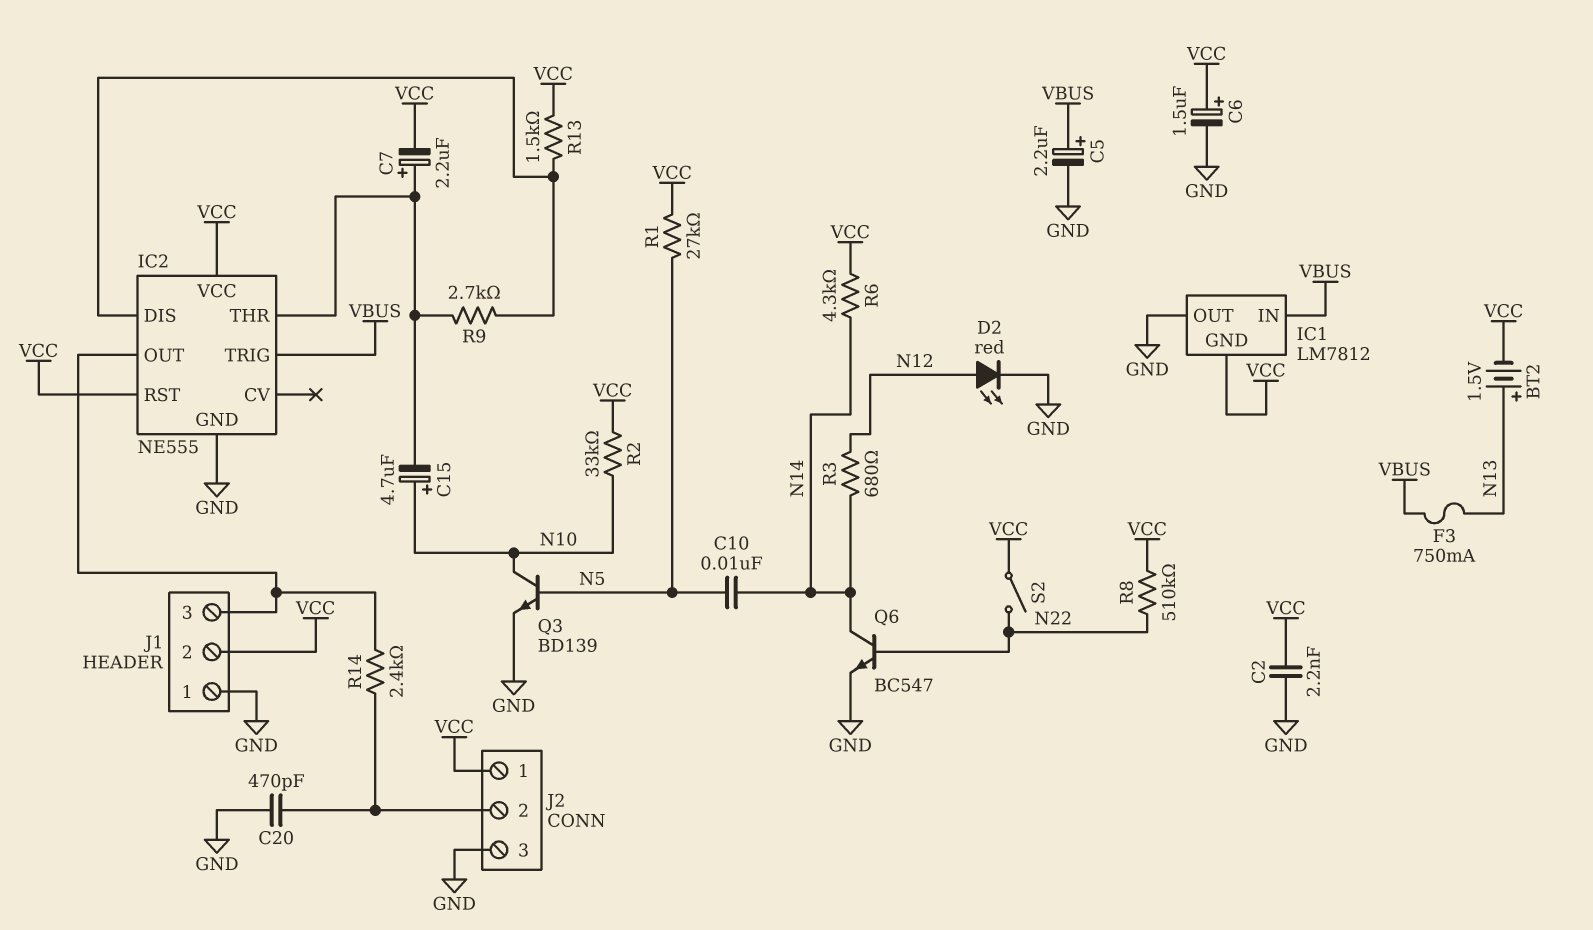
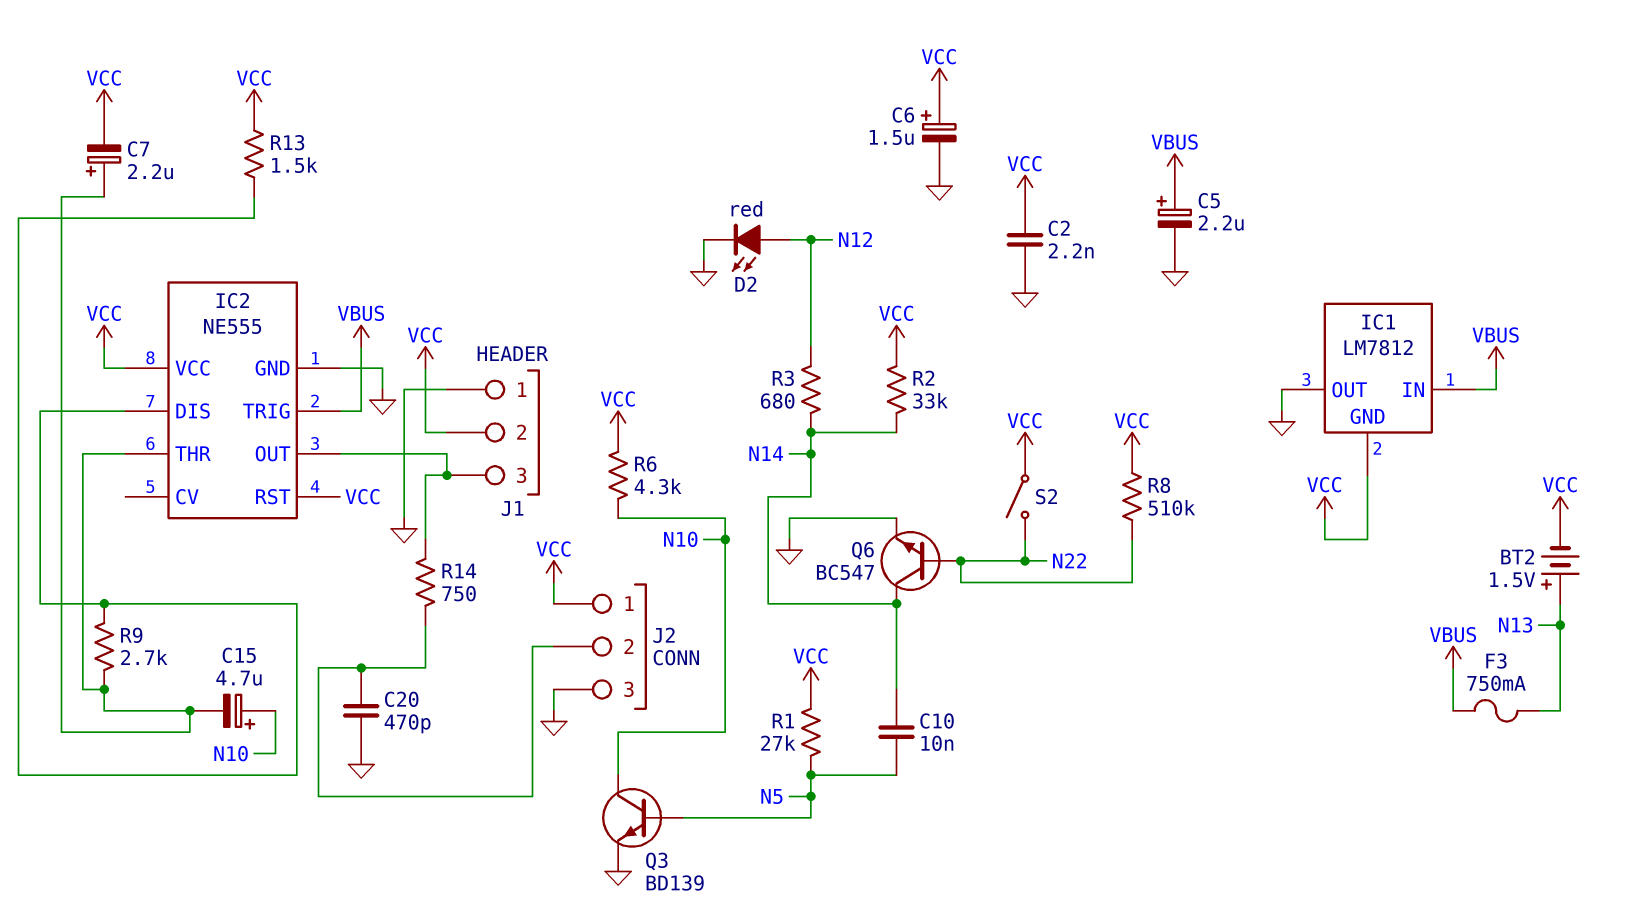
R2: 33k (N10, VCC) -> 33k (N14, VCC)
R6: 4.3k (N14, VCC) -> 4.3k (N10, VCC)
R14: 2.4k (IC2/OUT, J2/2) -> 750 (IC2/OUT, J2/2)

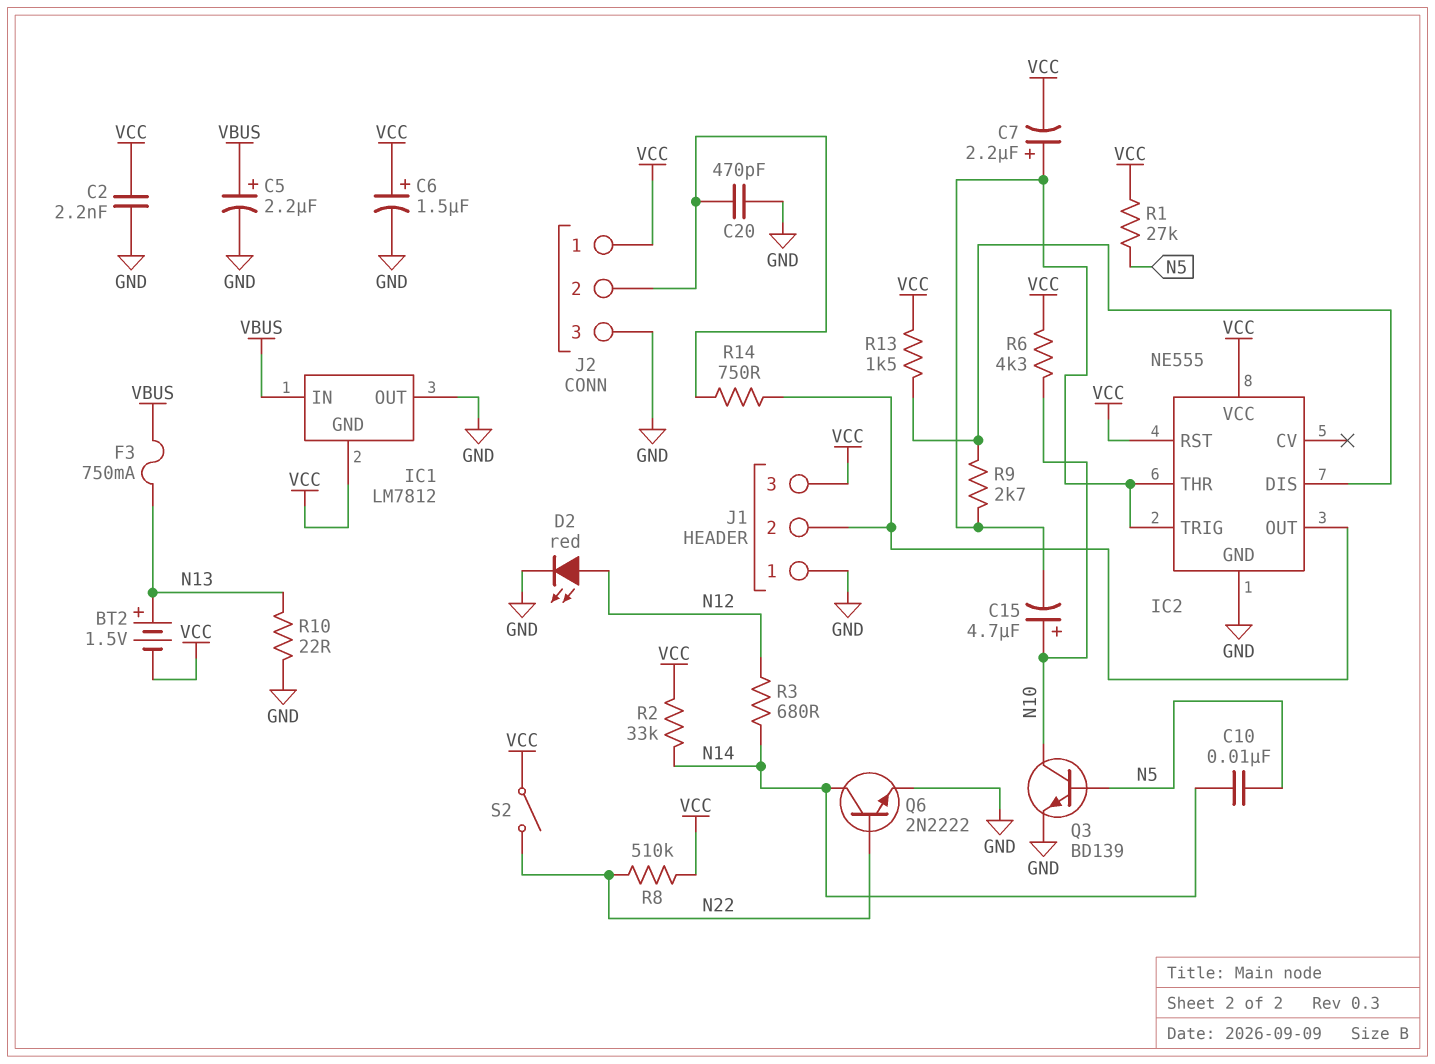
IC2 pin TRIG: VBUS -> IC2/THR
J1 pin 2: VCC -> IC2/OUT
J1 pin 3: IC2/OUT -> VCC
Q6: NPN BC547 (B N22, C N14, E GND) -> NPN 2N2222 (B N22, C N14, E GND)
R10: none -> 22 (GND, N13)

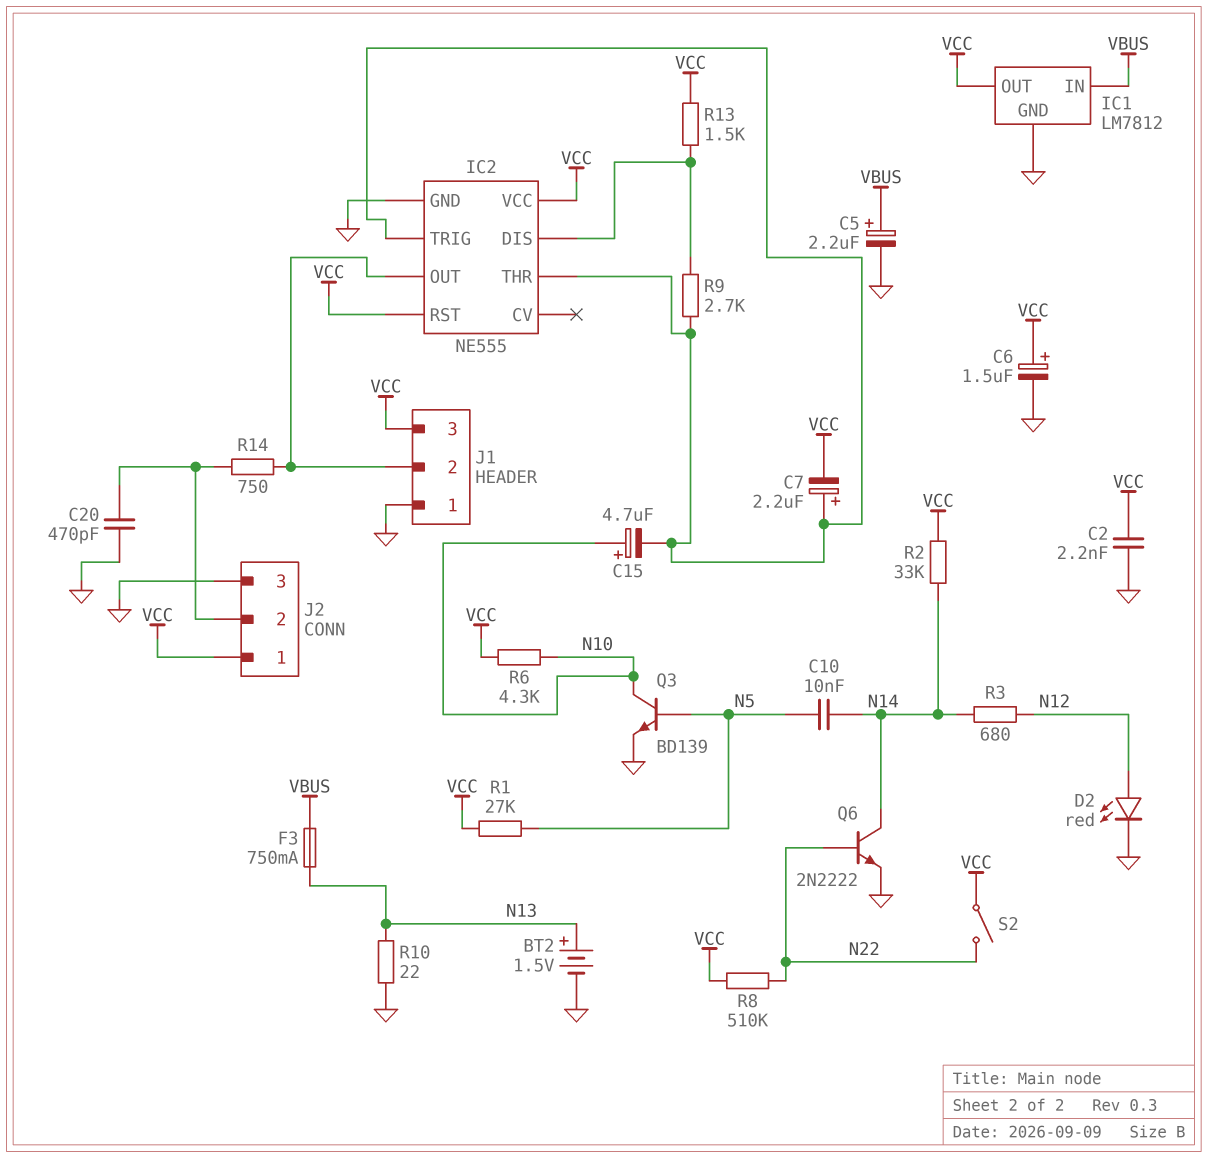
BT2: 1.5V (plus N13, minus VCC) -> 1.5V (plus N13, minus GND)
IC1 pin GND: VCC -> GND
IC1 pin OUT: GND -> VCC

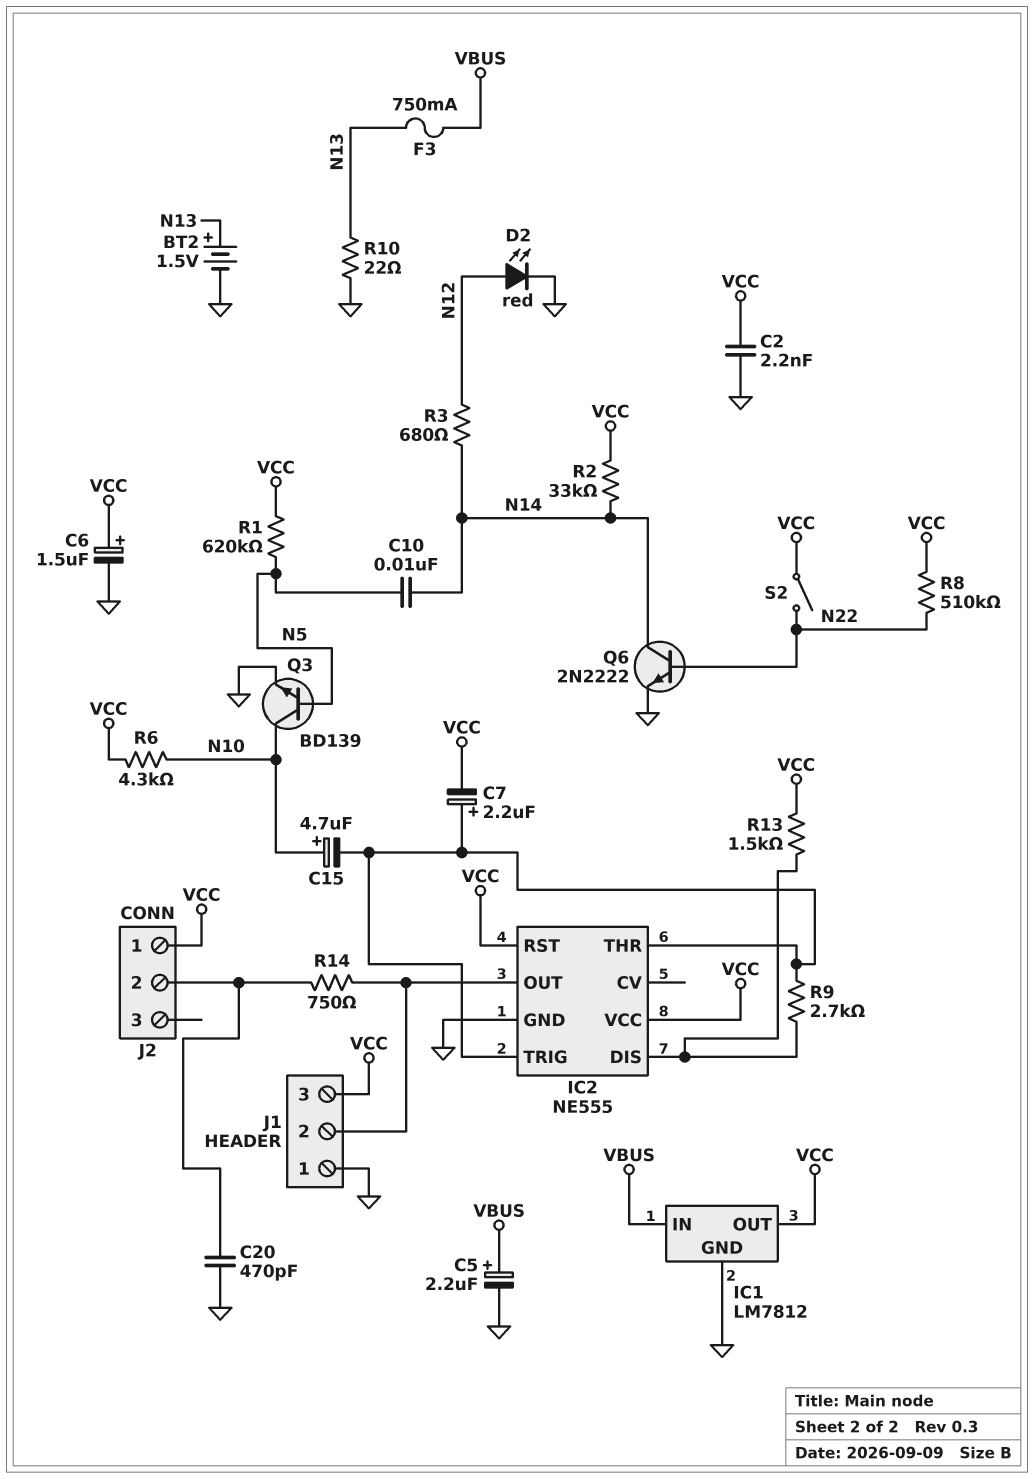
J2 pin 3: GND -> none
R1: 27k (N5, VCC) -> 620k (N5, VCC)

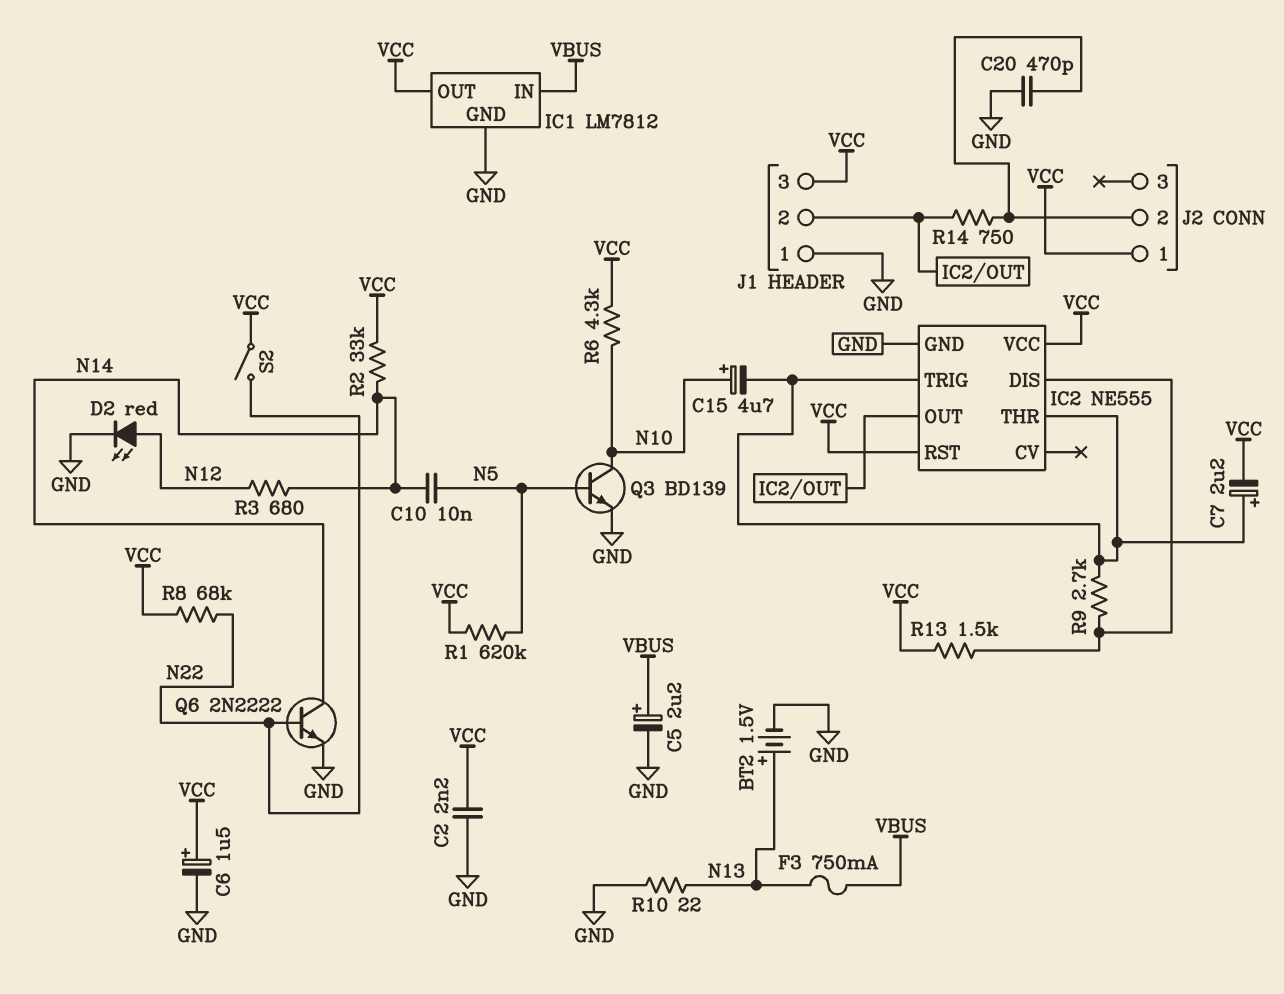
R8: 510k (N22, VCC) -> 68k (N22, VCC)

